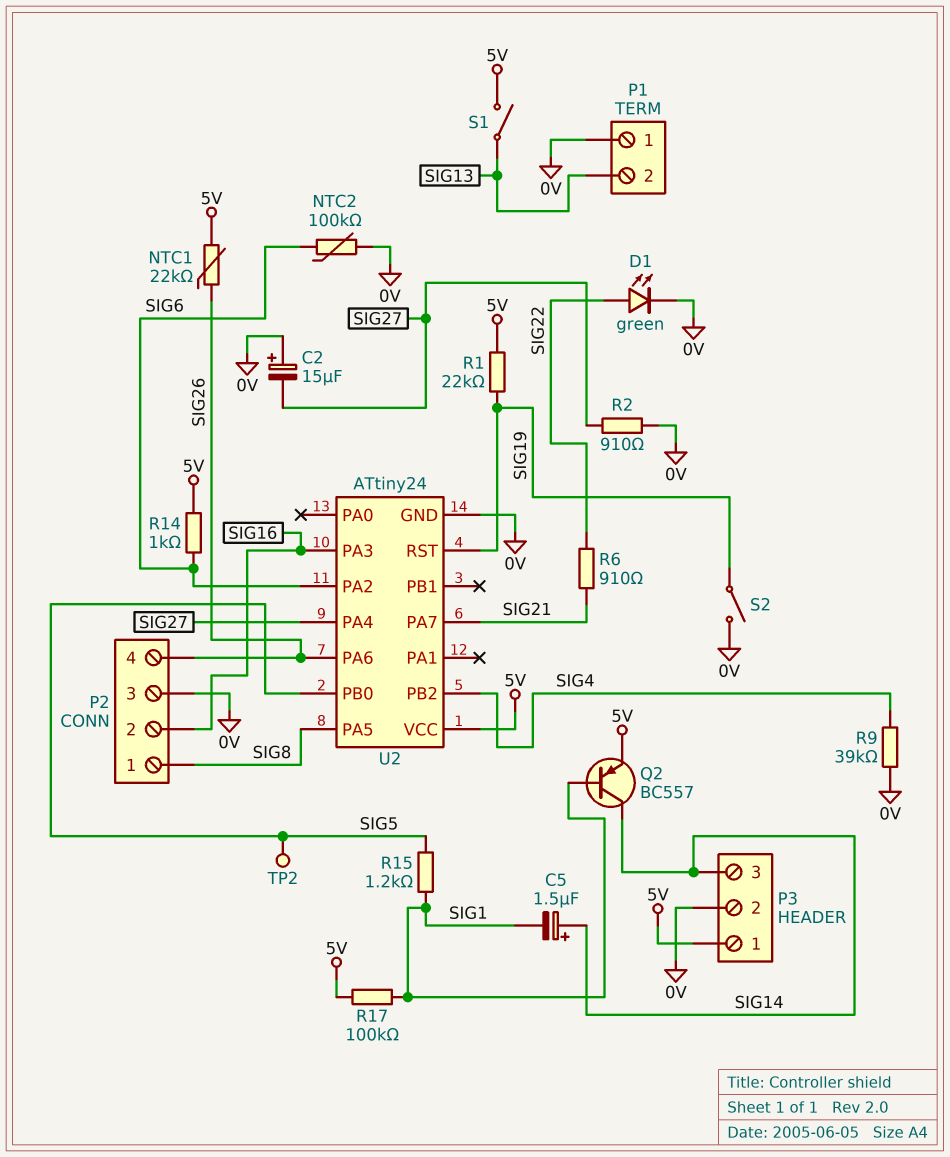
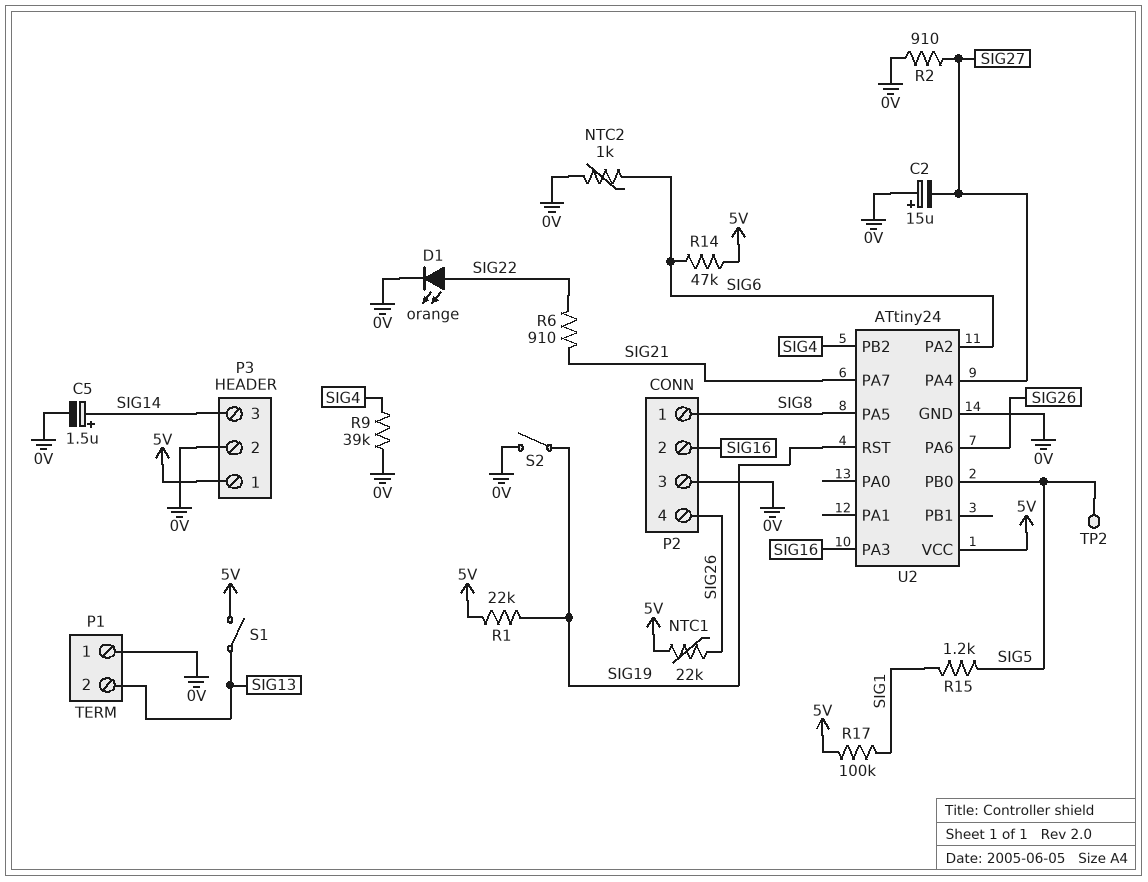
C5: 1.5uF (plus SIG14, minus SIG1) -> 1.5uF (plus SIG14, minus 0V)
D1: LED green (A SIG22, K 0V) -> LED orange (A SIG22, K 0V)
NTC2: 100k (0V, SIG6) -> 1k (0V, SIG6)
Q2: PNP BC557 (B SIG1, C SIG14, E 5V) -> none
R14: 1k (5V, SIG6) -> 47k (5V, SIG6)

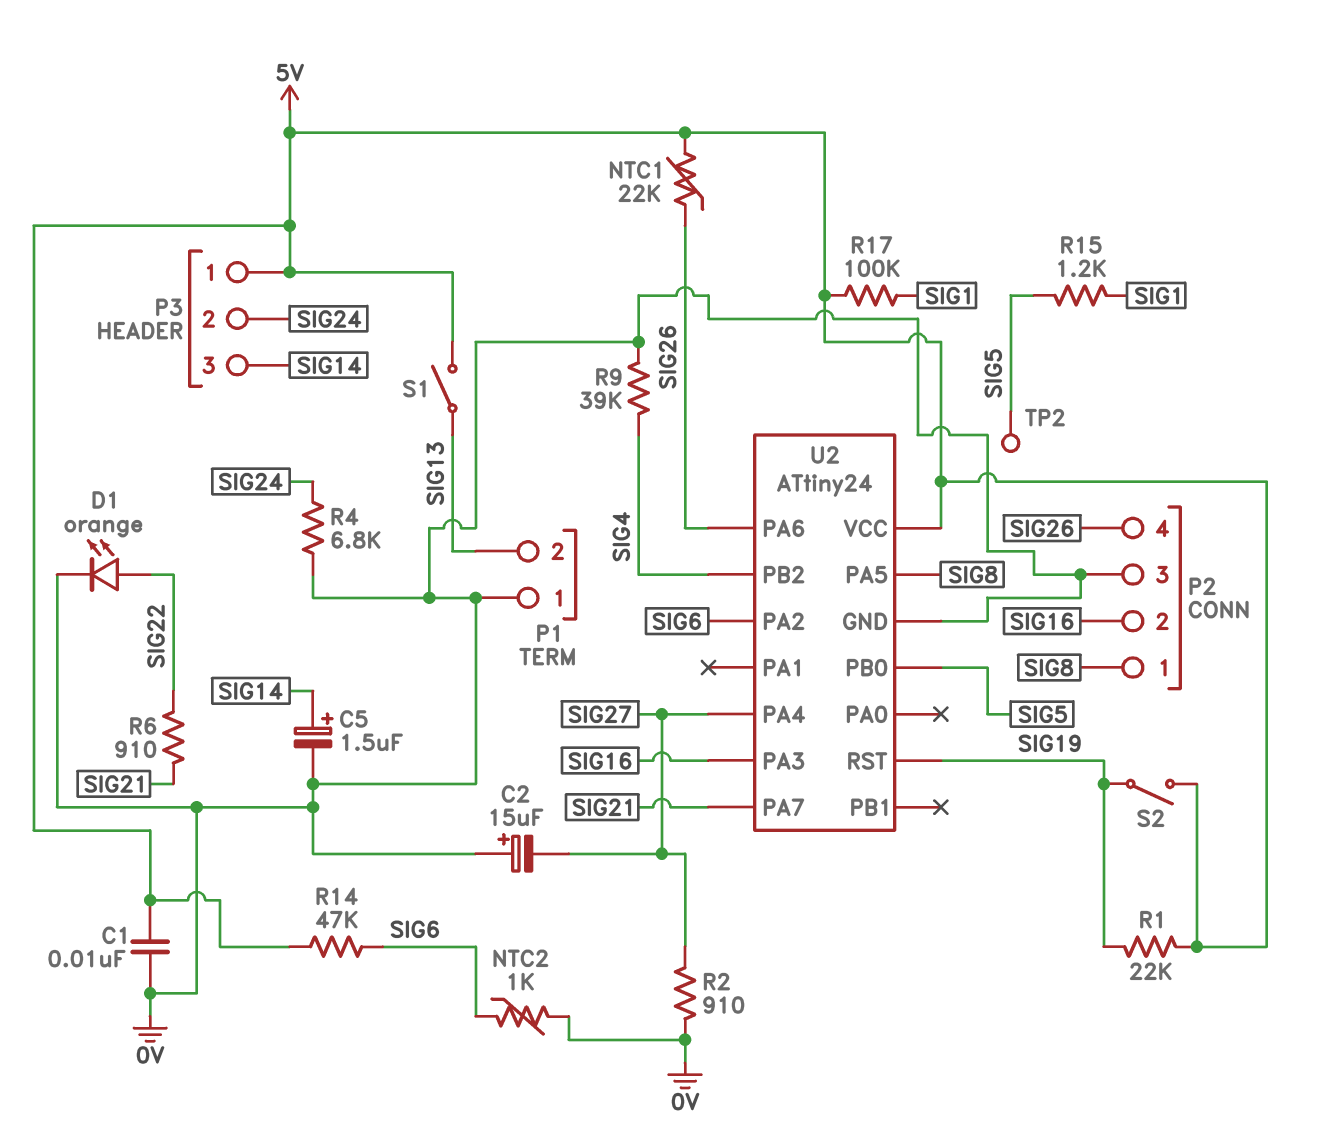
C1: none -> 10nF (0V, 5V)
P3 pin 2: 0V -> SIG24
R4: none -> 6.8k (0V, SIG24)
S2: switch (0V, SIG19) -> switch (5V, SIG19)

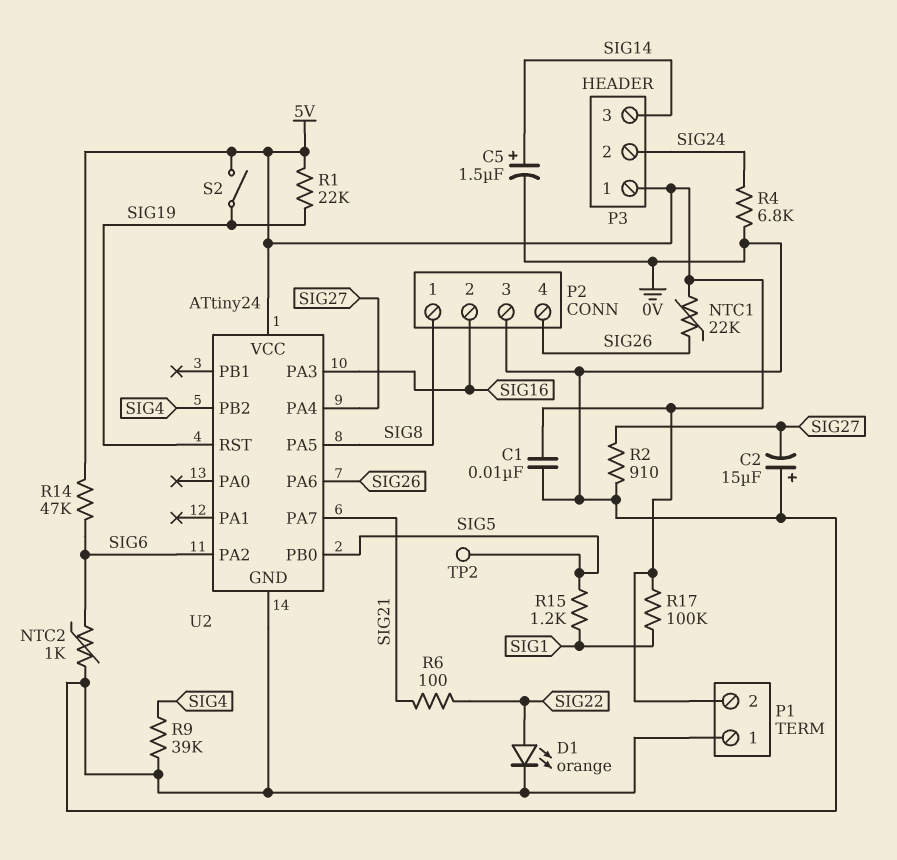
P1 pin 2: SIG13 -> 5V
R6: 910 (SIG21, SIG22) -> 100 (SIG21, SIG22)
S1: switch (5V, SIG13) -> none

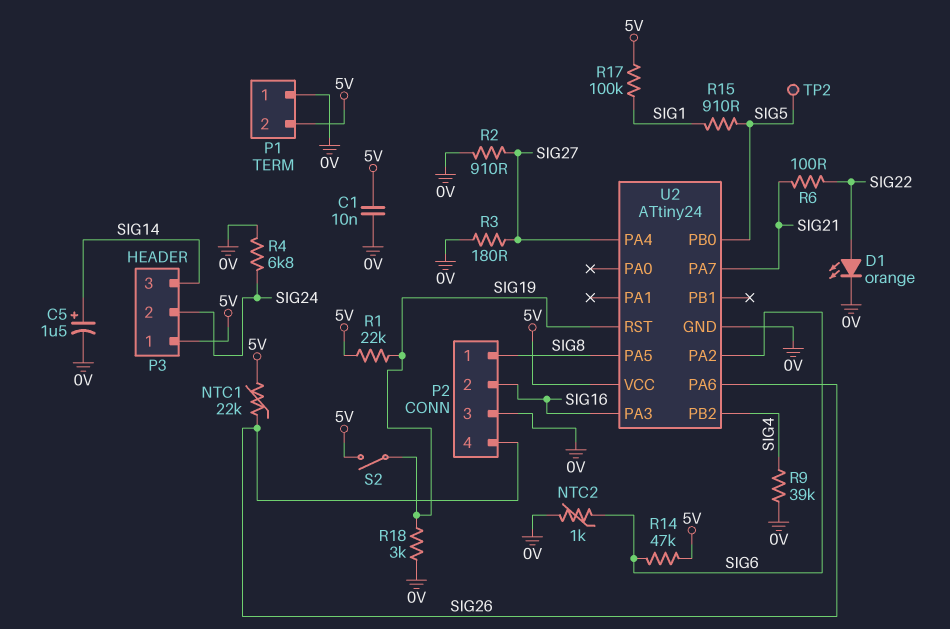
C2: 15uF (plus 0V, minus SIG27) -> none
R3: none -> 180 (0V, SIG27)
R15: 1.2k (SIG1, SIG5) -> 910 (SIG1, SIG5)
R18: none -> 3k (0V, SIG19)

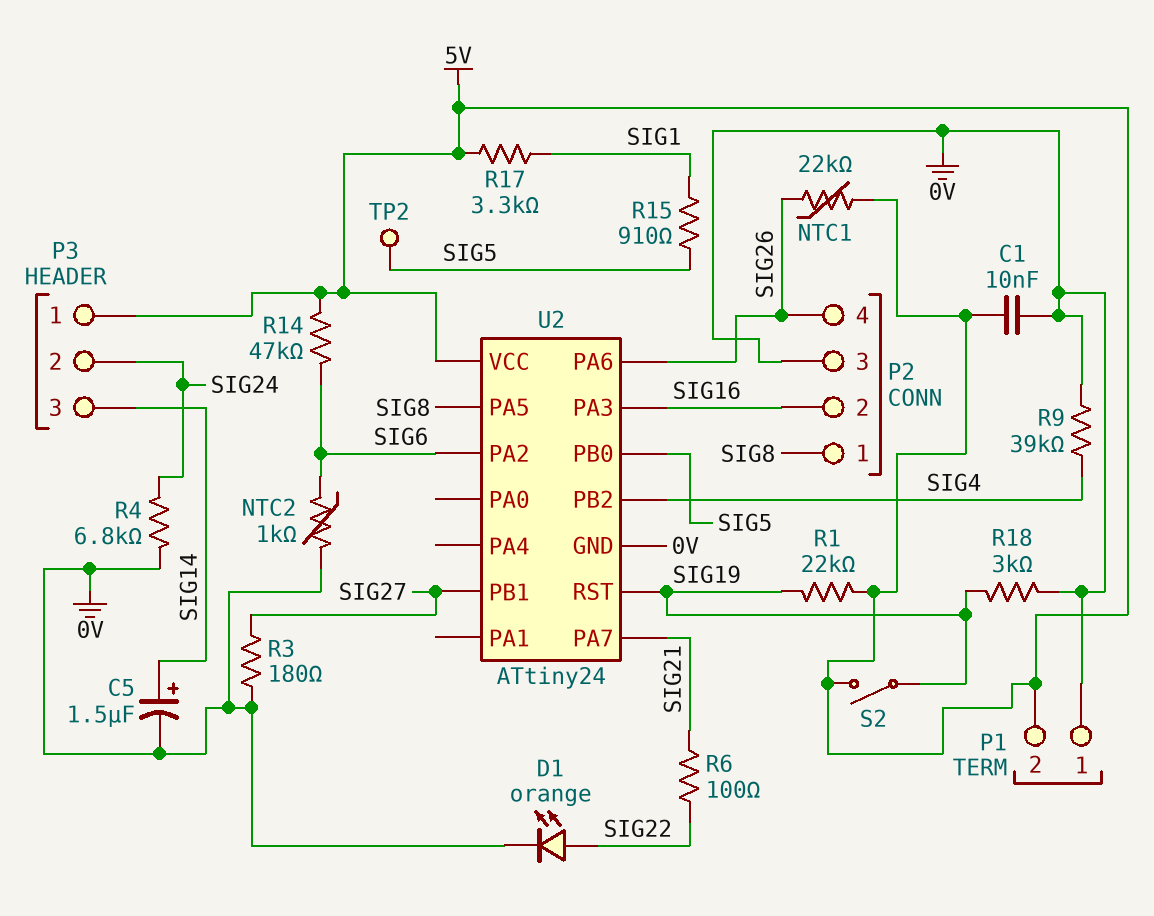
R2: 910 (0V, SIG27) -> none
R17: 100k (5V, SIG1) -> 3.3k (5V, SIG1)
U2 pin PA4: SIG27 -> none
U2 pin PB1: none -> SIG27

